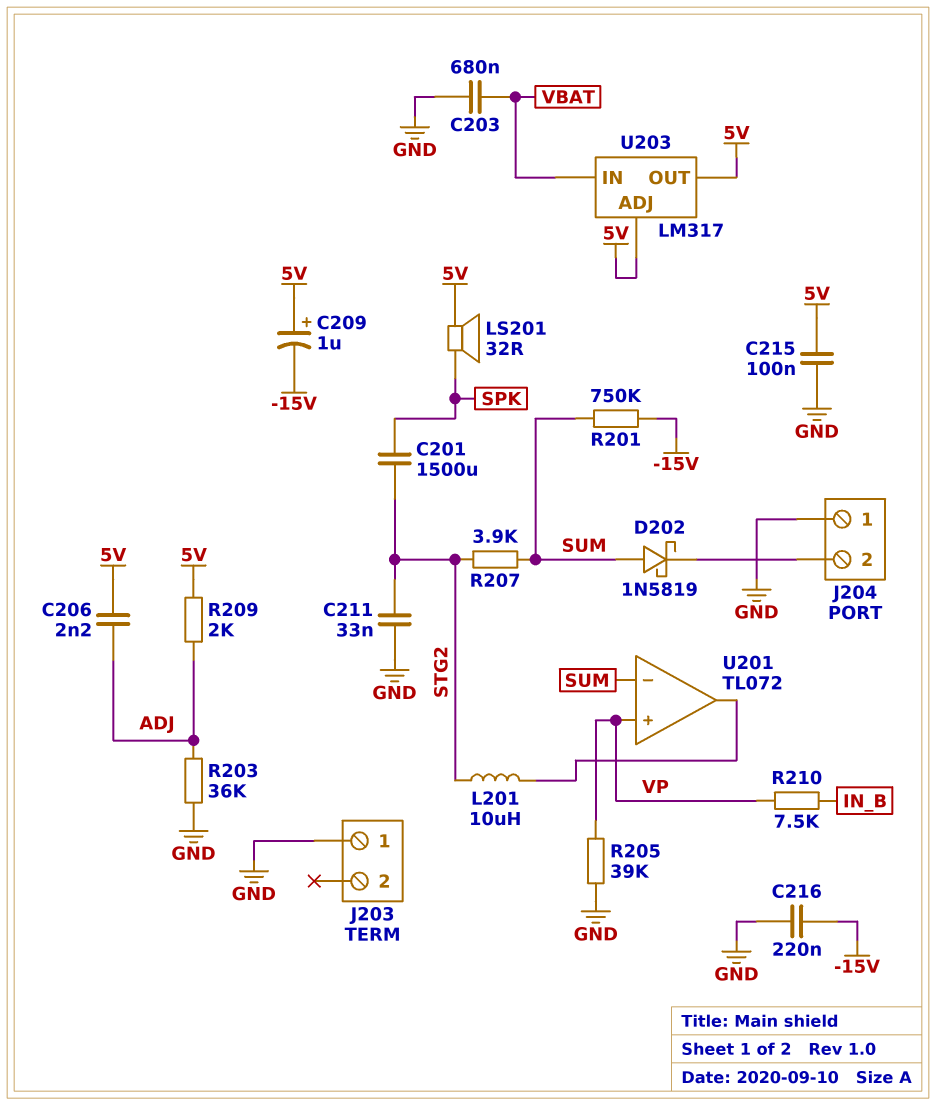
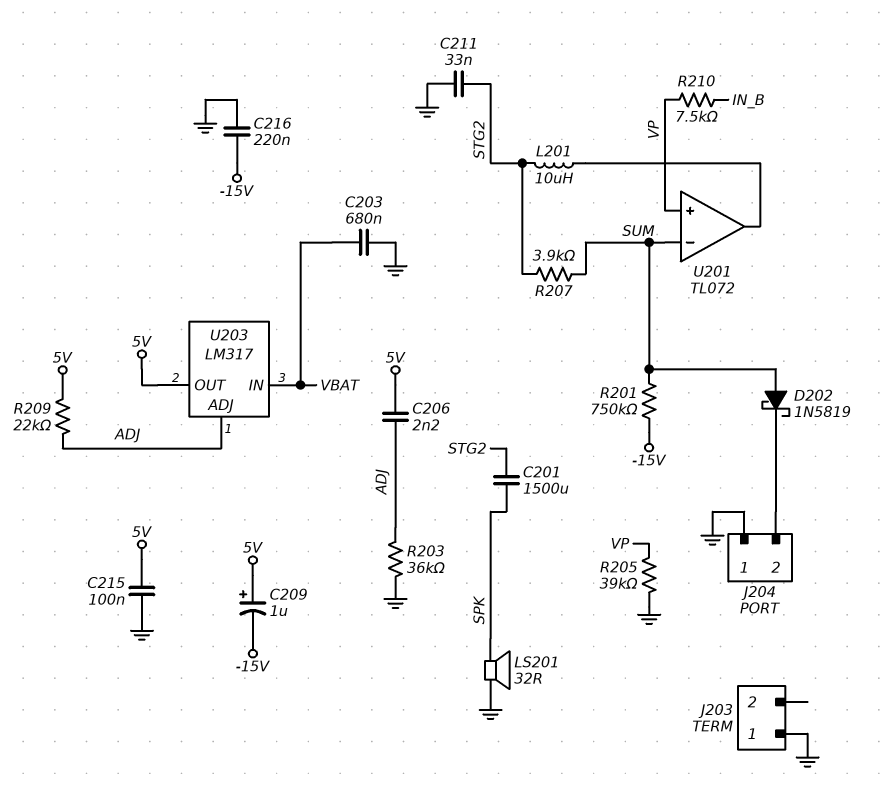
LS201: speaker 32R (5V, SPK) -> speaker 32R (GND, SPK)
R209: 2k (5V, ADJ) -> 22k (5V, ADJ)
U203 pin ADJ: 5V -> ADJ

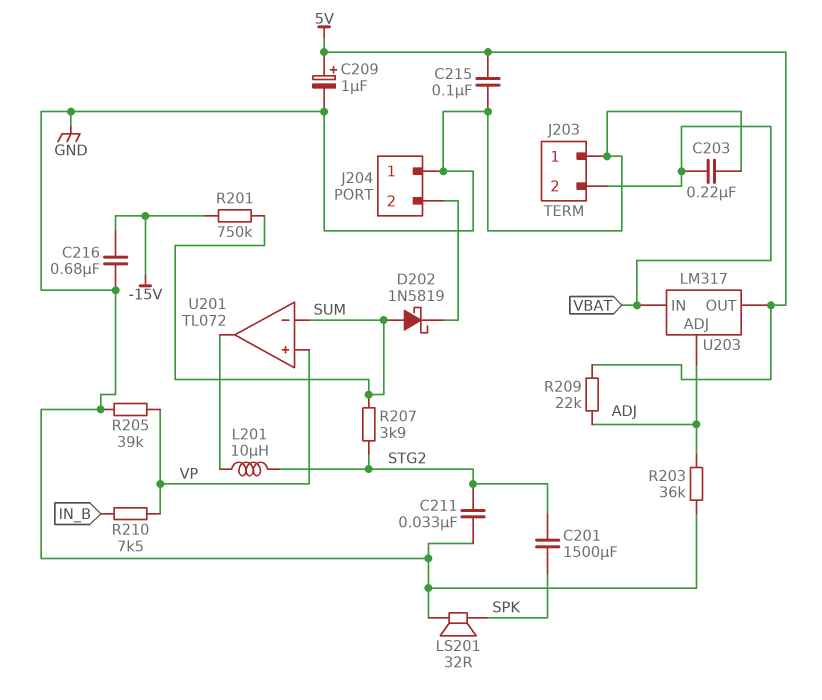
C203: 680nF (GND, VBAT) -> 220nF (GND, VBAT)
C206: 2.2nF (5V, ADJ) -> none
C209: 1uF (plus 5V, minus -15V) -> 1uF (plus 5V, minus GND)
C216: 220nF (-15V, GND) -> 680nF (-15V, GND)
J203 pin 2: none -> VBAT

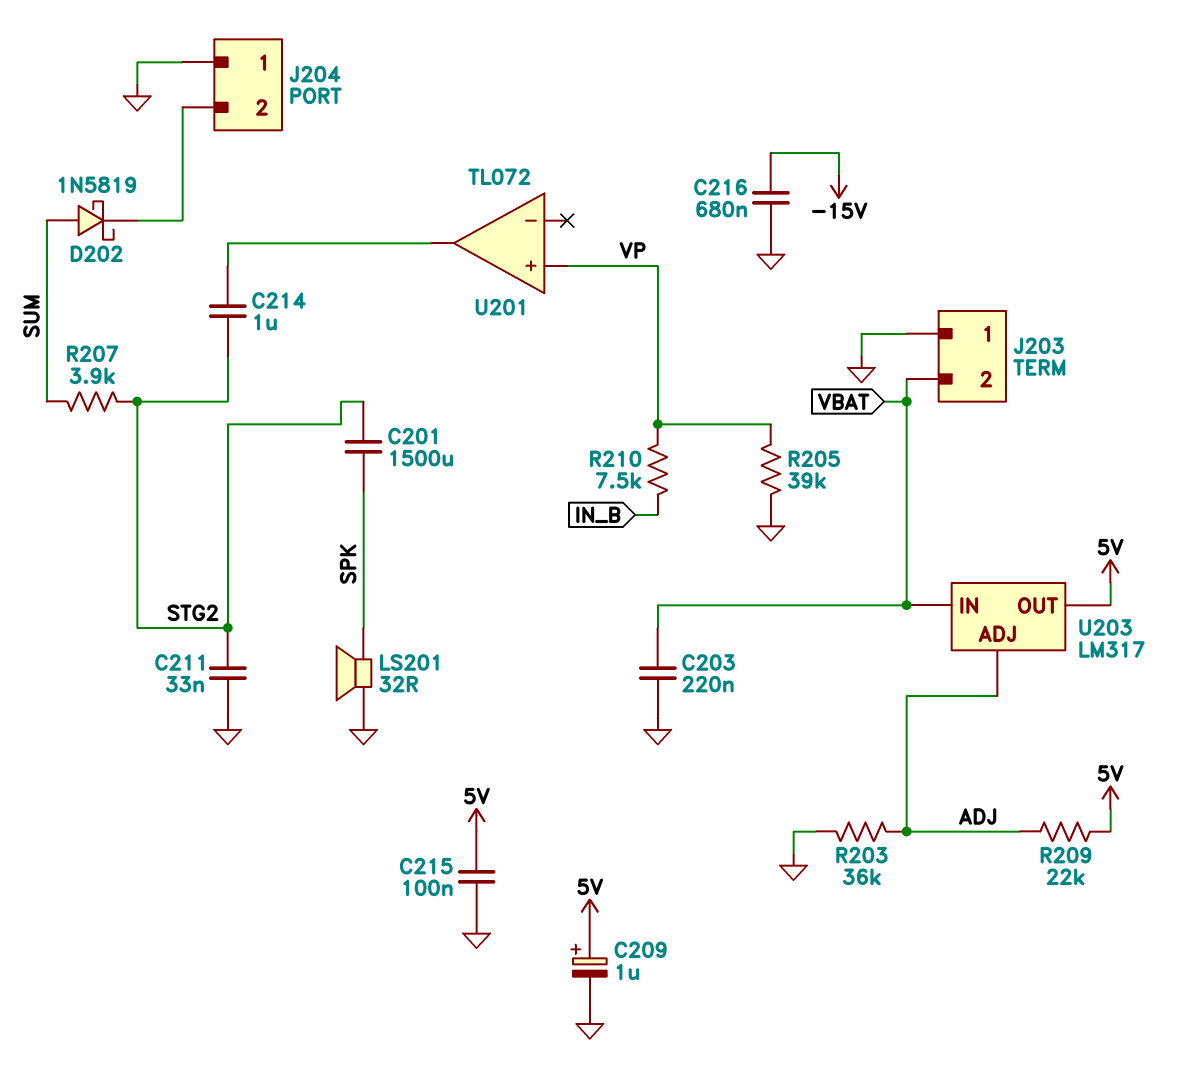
C214: none -> 1uF (STG2, U201/out)
L201: 10uH (STG2, U201/out) -> none
R201: 750k (-15V, SUM) -> none
U201 pin in-: SUM -> none

